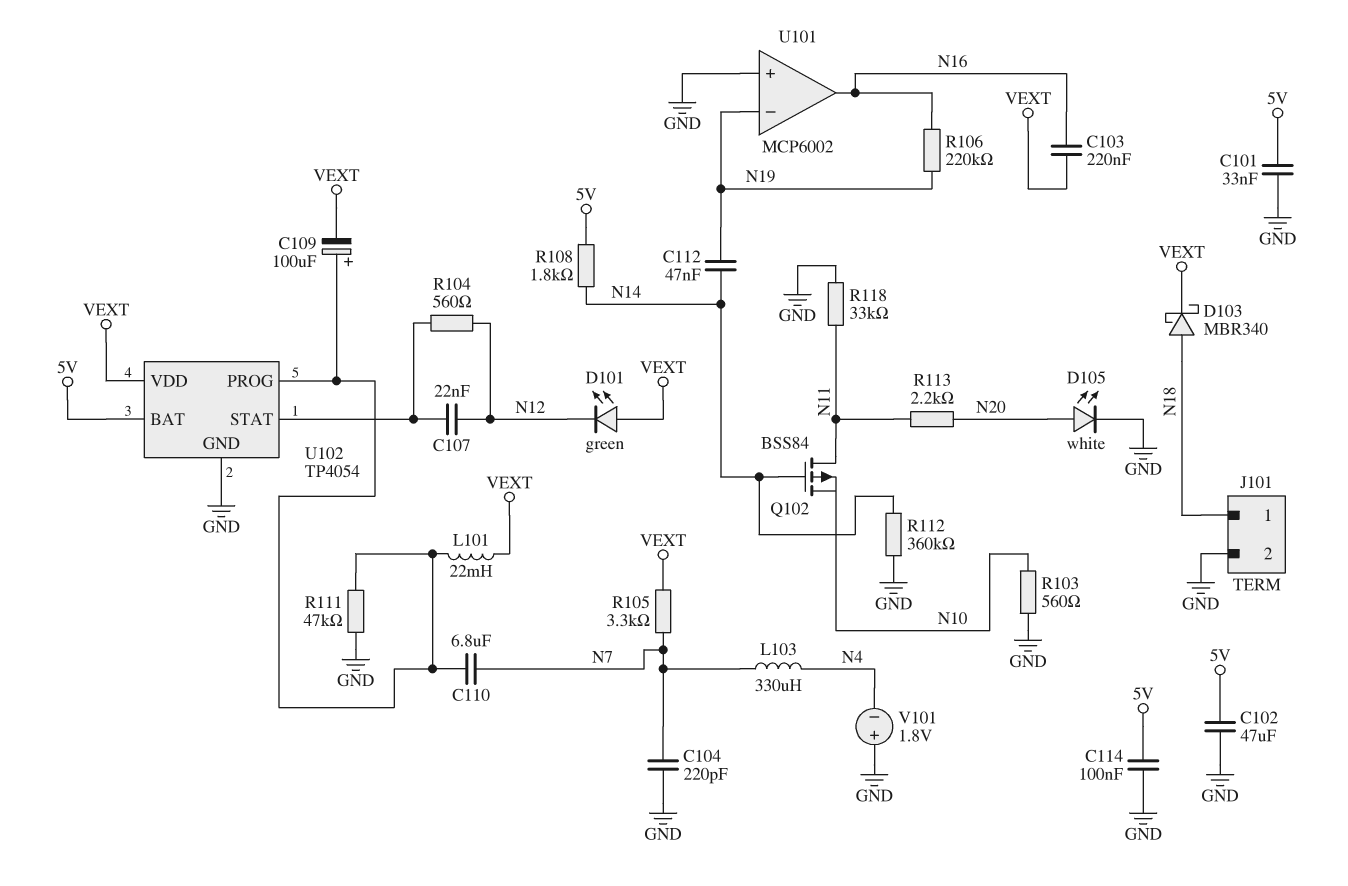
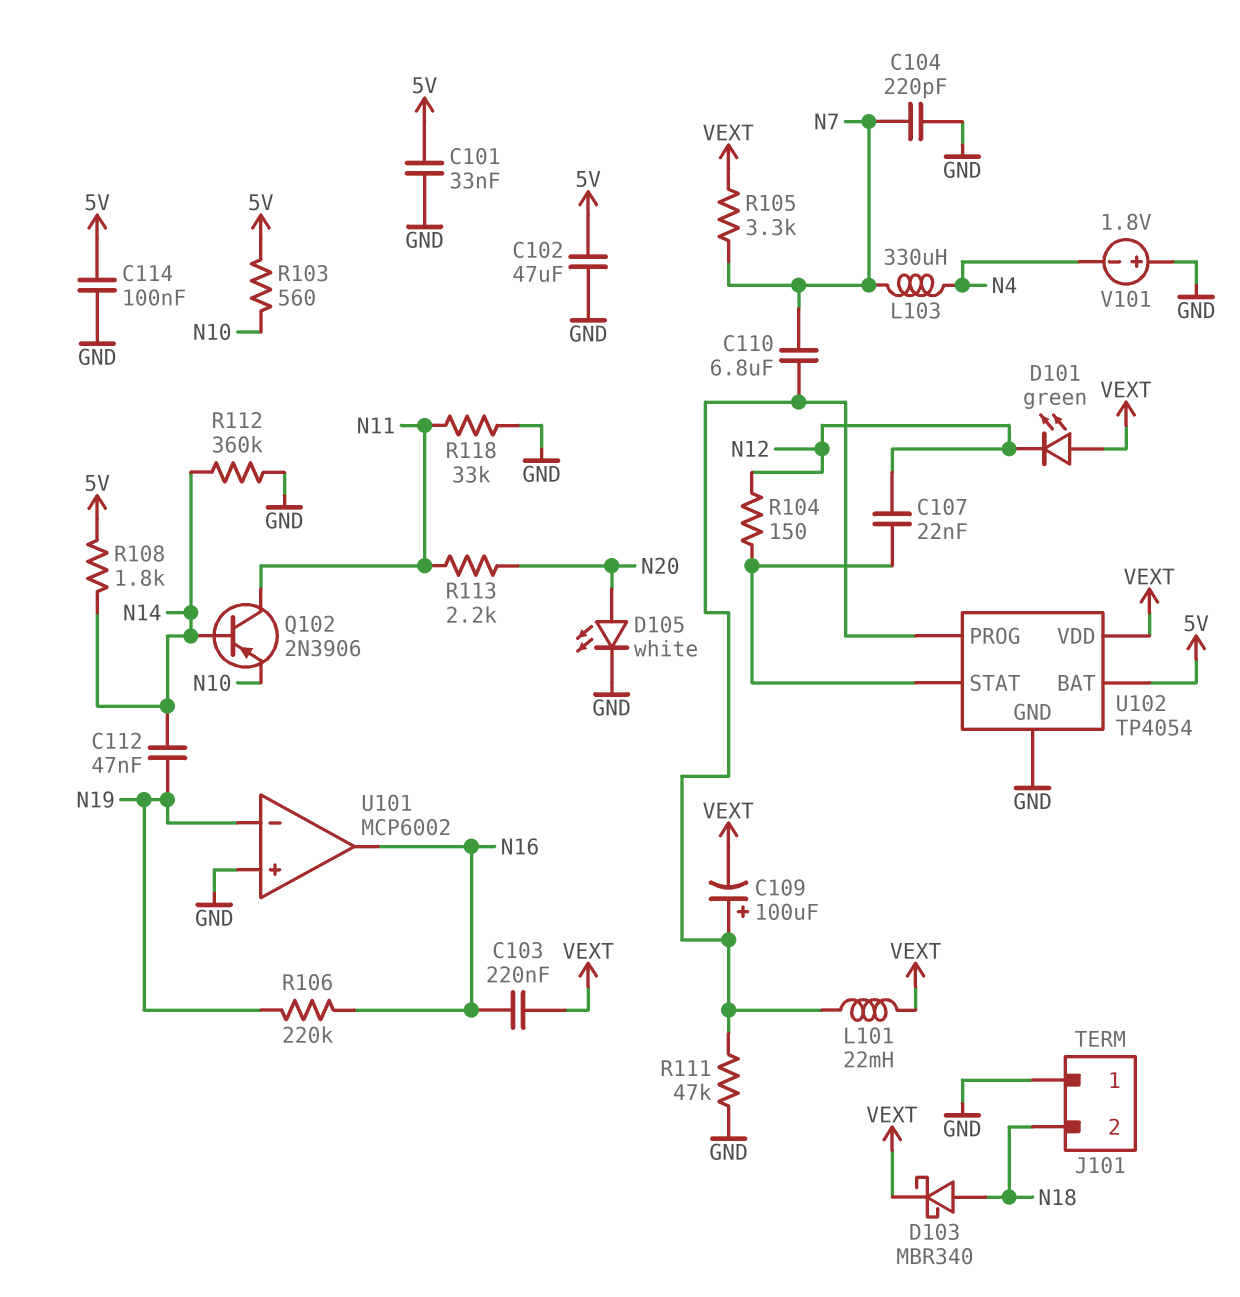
J101 pin 1: N18 -> GND
J101 pin 2: GND -> N18
Q102: PMOS BSS84 (G N14, D N11, S N10) -> PNP 2N3906 (B N14, C N11, E N10)
R103: 560 (GND, N10) -> 560 (5V, N10)
R104: 560 (N12, U102/STAT) -> 150 (N12, U102/STAT)

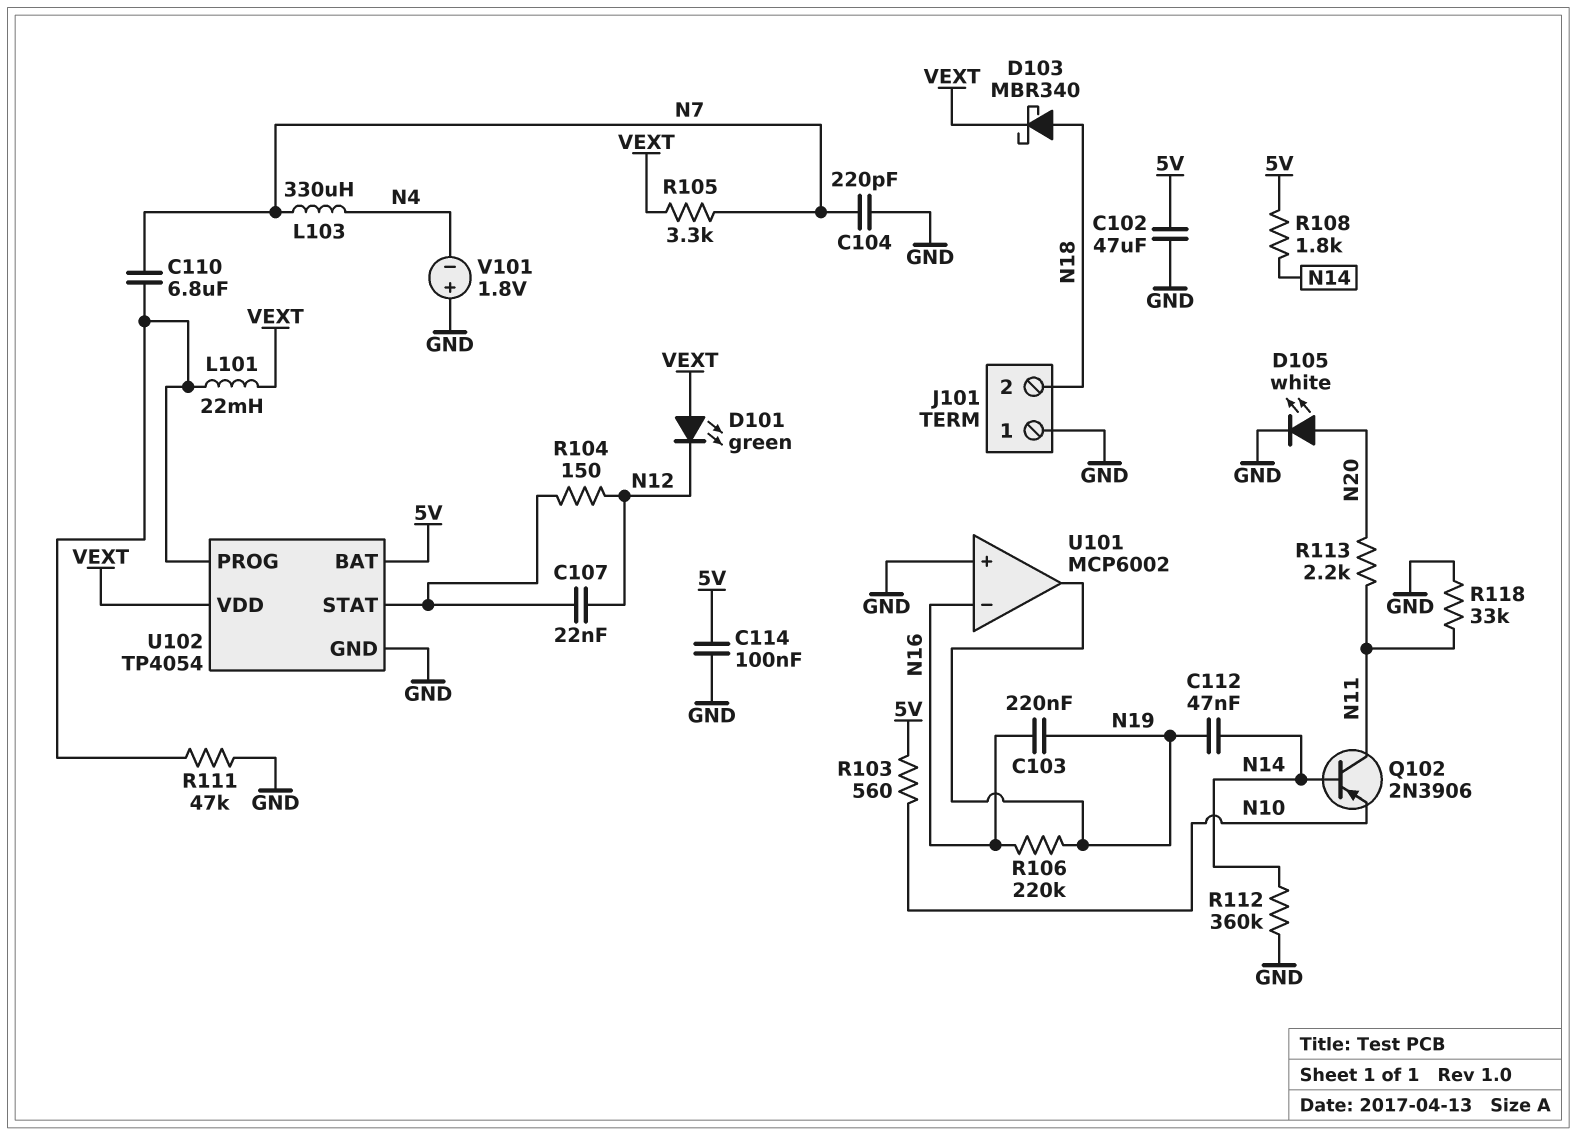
C101: 33nF (5V, GND) -> none
C103: 220nF (N16, VEXT) -> 220nF (N16, N19)
C109: 100uF (plus U102/PROG, minus VEXT) -> none
U101 pin in-: N19 -> N16
U101 pin out: N16 -> N19

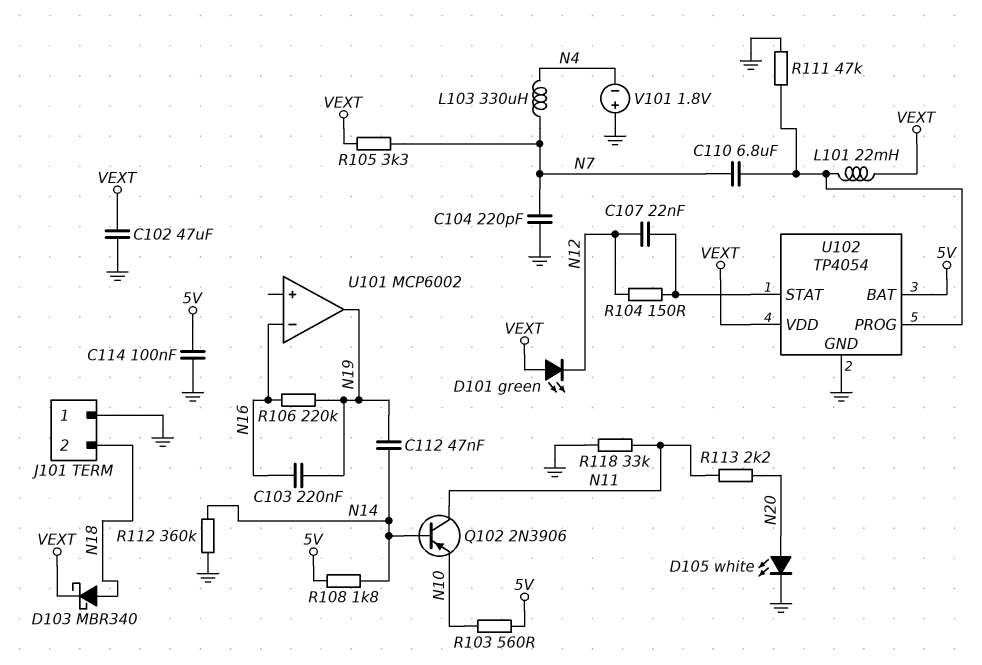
C102: 47uF (5V, GND) -> 47uF (GND, VEXT)
U101 pin in+: GND -> none

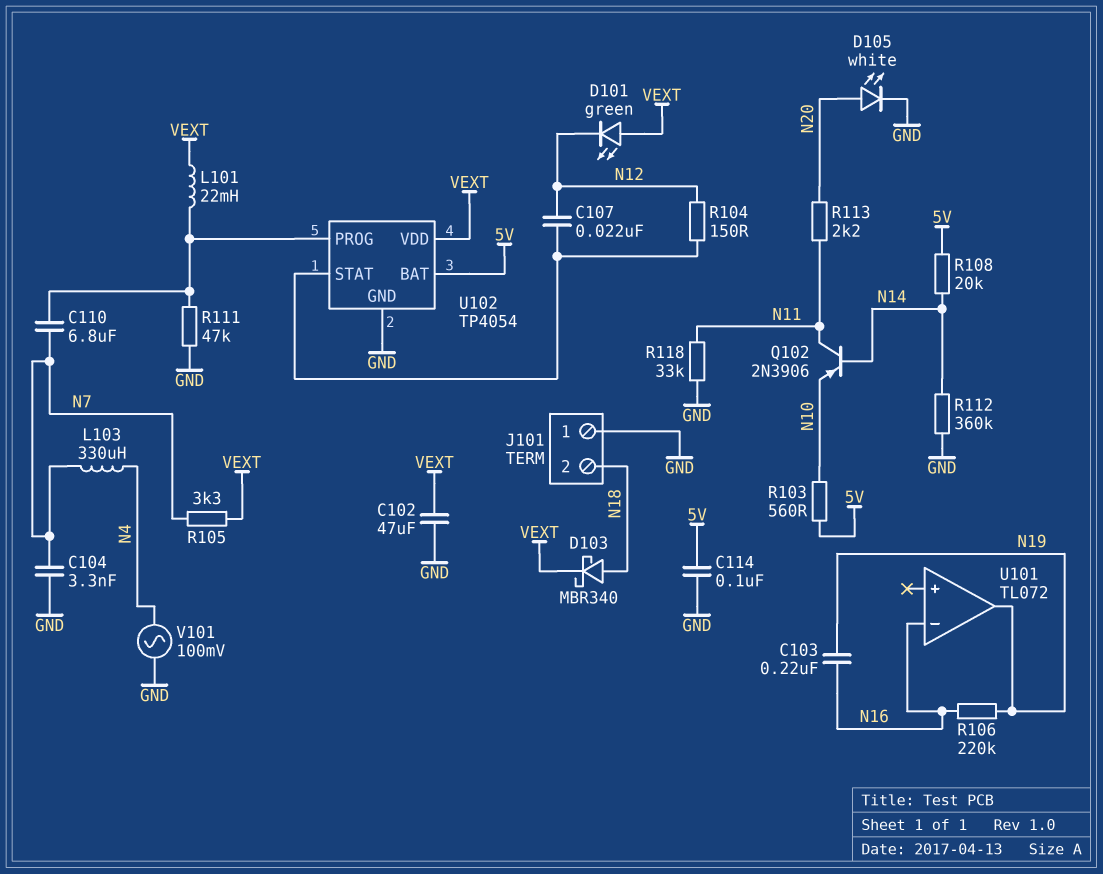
C104: 220pF (GND, N7) -> 3.3nF (GND, N7)
C112: 47nF (N14, N19) -> none
R108: 1.8k (5V, N14) -> 20k (5V, N14)
U101: MCP6002 -> TL072
V101: 1.8V (plus GND, minus N4) -> AC 100mV (GND, N4)

